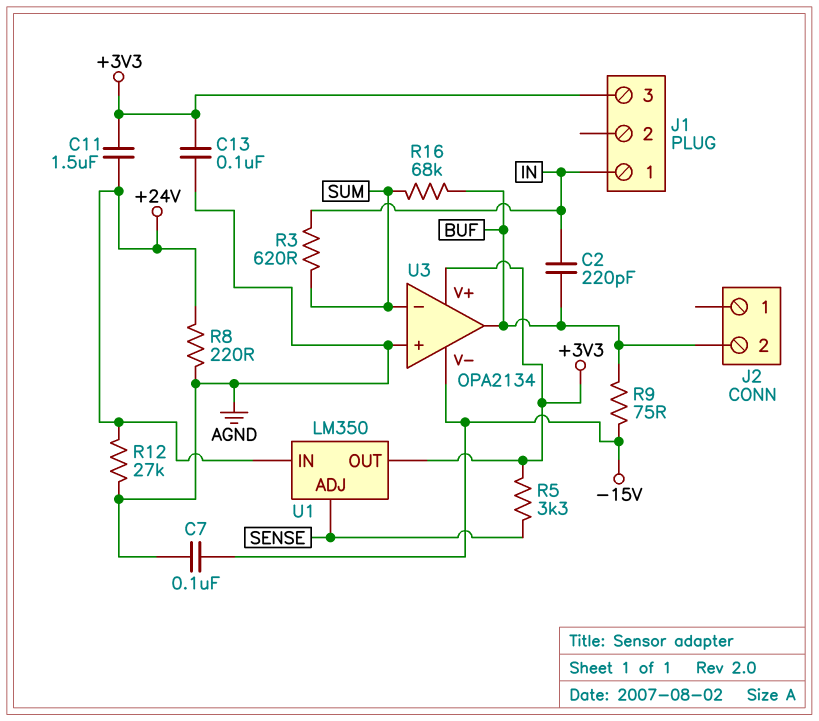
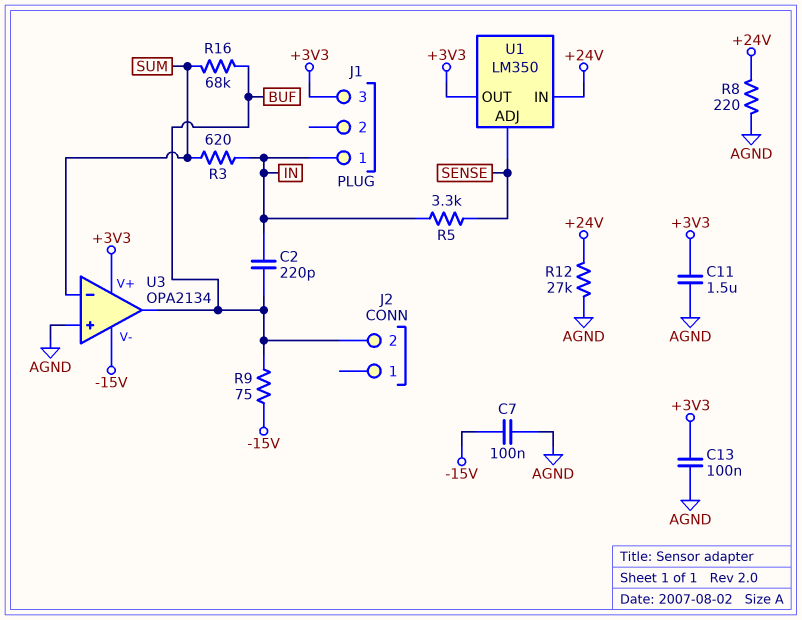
C11: 1.5uF (+3V3, +24V) -> 1.5uF (+3V3, AGND)
R5: 3.3k (+3V3, SENSE) -> 3.3k (IN, SENSE)

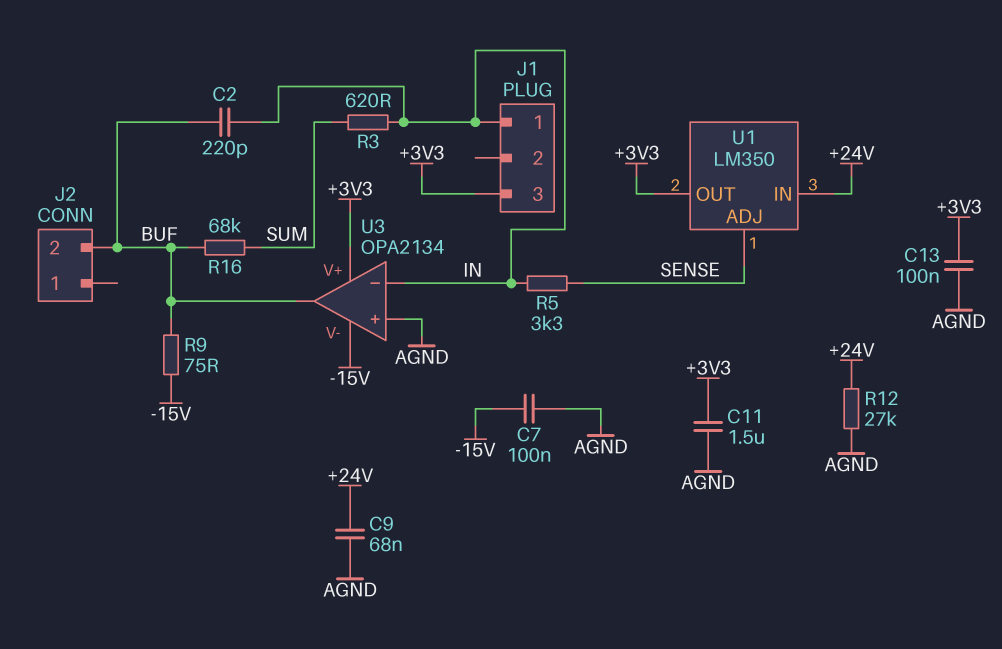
C9: none -> 68nF (+24V, AGND)
R8: 220 (+24V, AGND) -> none
U3 pin in-: SUM -> IN

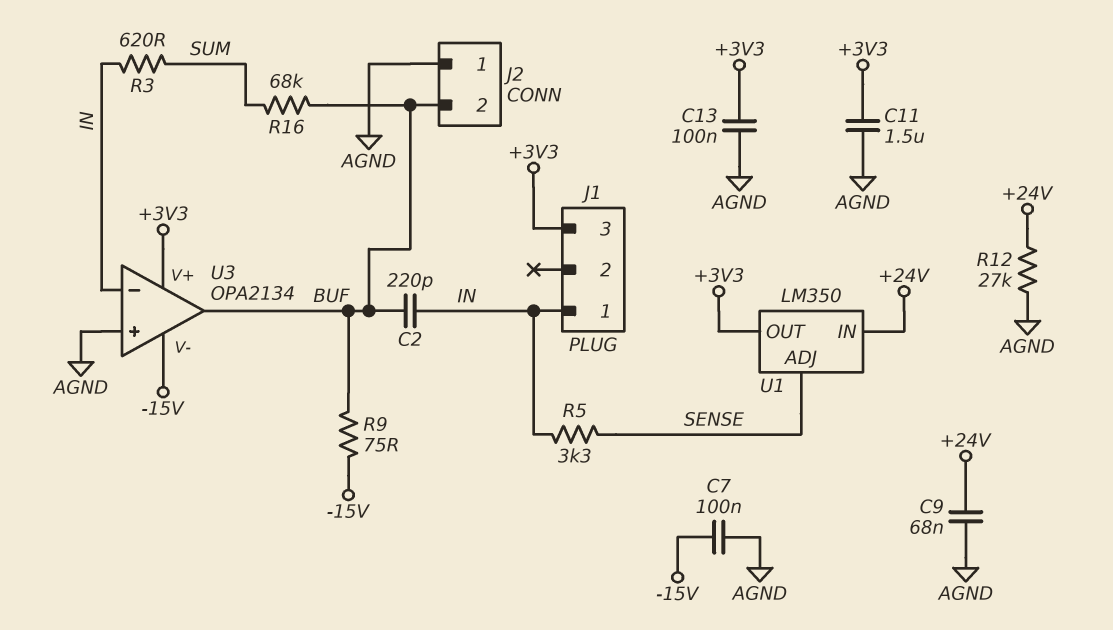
J2 pin 1: none -> AGND

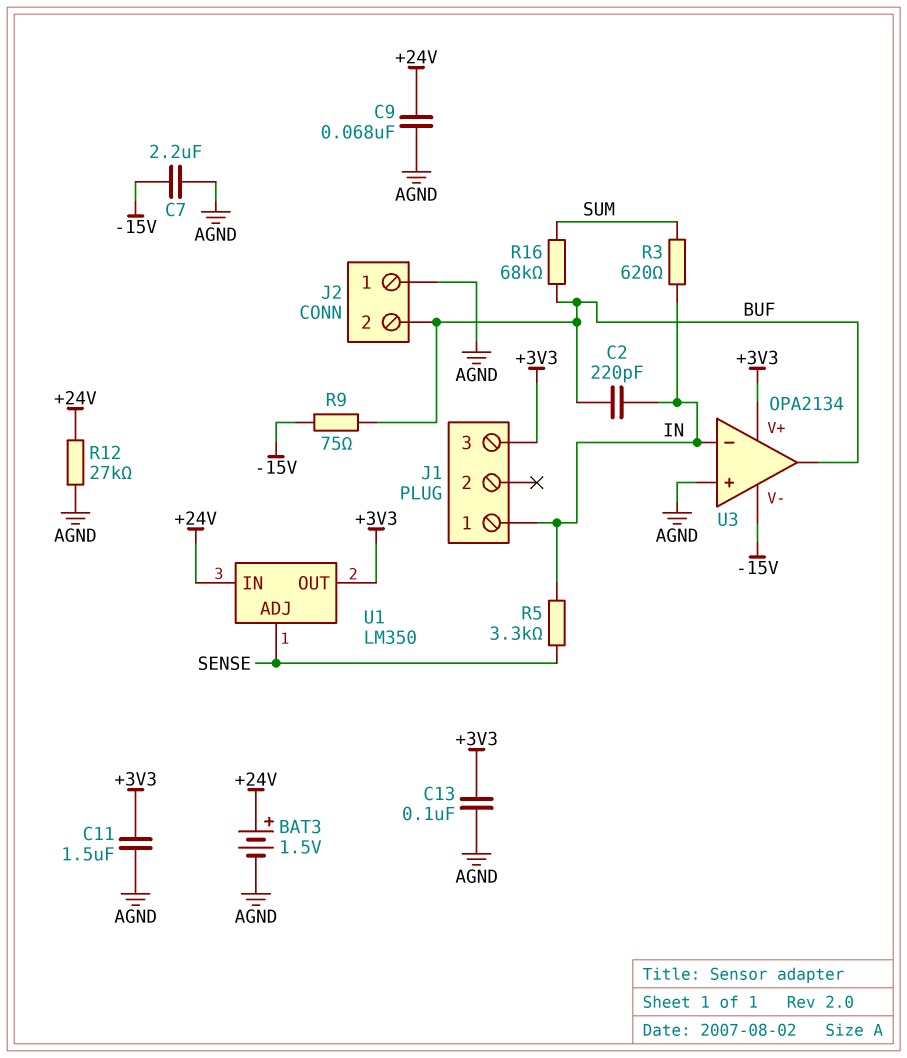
BAT3: none -> 1.5V (plus +24V, minus AGND)
C7: 100nF (-15V, AGND) -> 2.2uF (-15V, AGND)

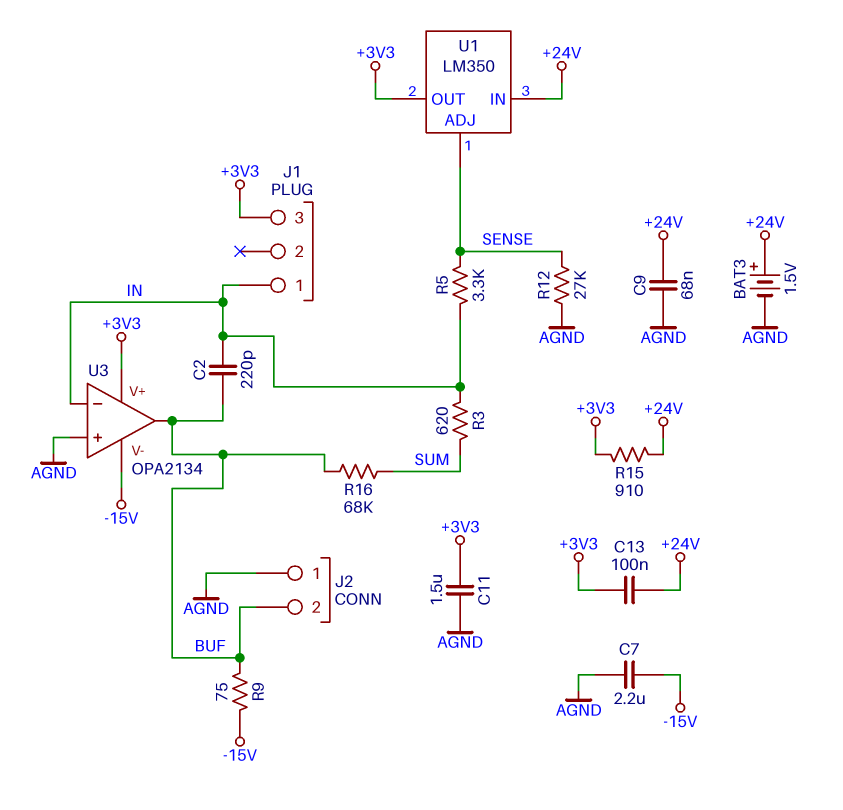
C13: 100nF (+3V3, AGND) -> 100nF (+3V3, +24V)
R12: 27k (+24V, AGND) -> 27k (AGND, SENSE)
R15: none -> 910 (+3V3, +24V)

